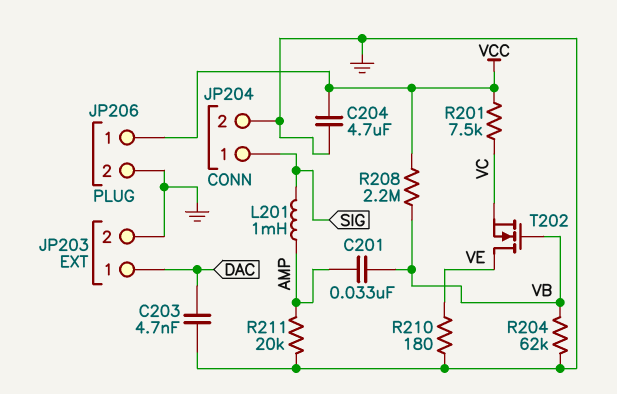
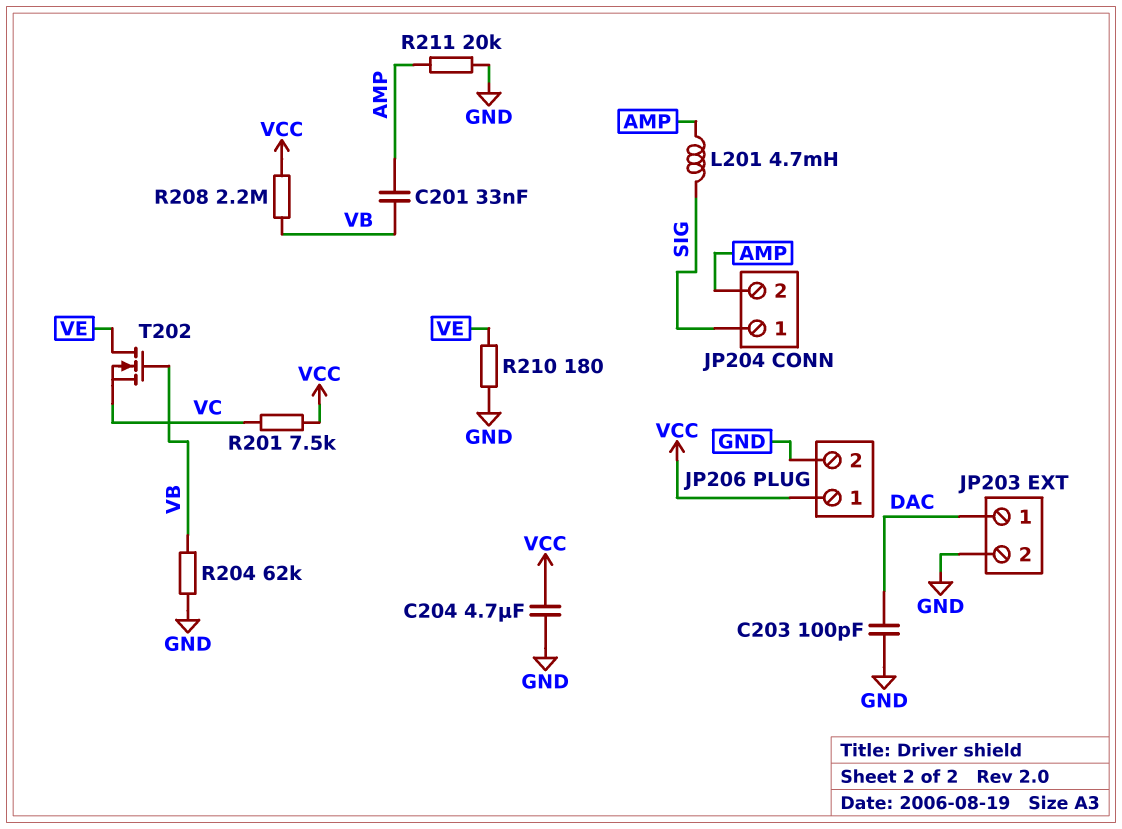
C203: 4.7nF (DAC, GND) -> 100pF (DAC, GND)
JP204 pin 2: GND -> AMP
L201: 1mH (AMP, SIG) -> 4.7mH (AMP, SIG)

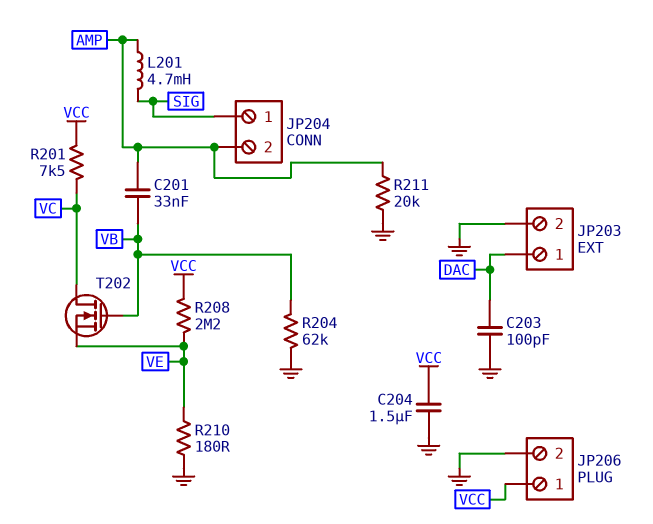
C204: 4.7uF (GND, VCC) -> 1.5uF (GND, VCC)
R208: 2.2M (VB, VCC) -> 2.2M (VCC, VE)
T202: NMOS (G VB, D VE, S VC) -> NMOS (G VB, D VC, S VE)

